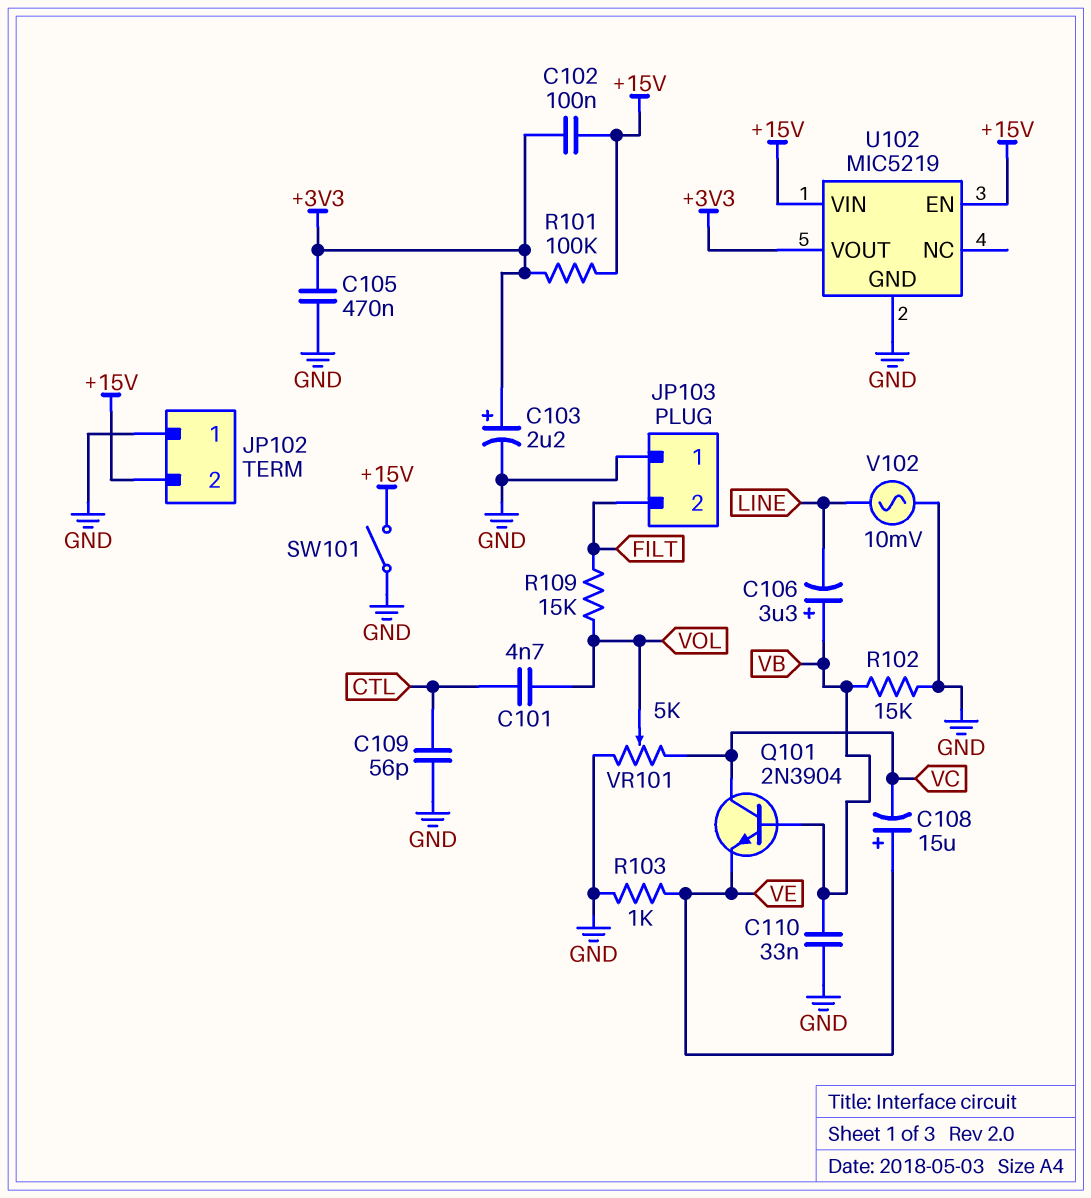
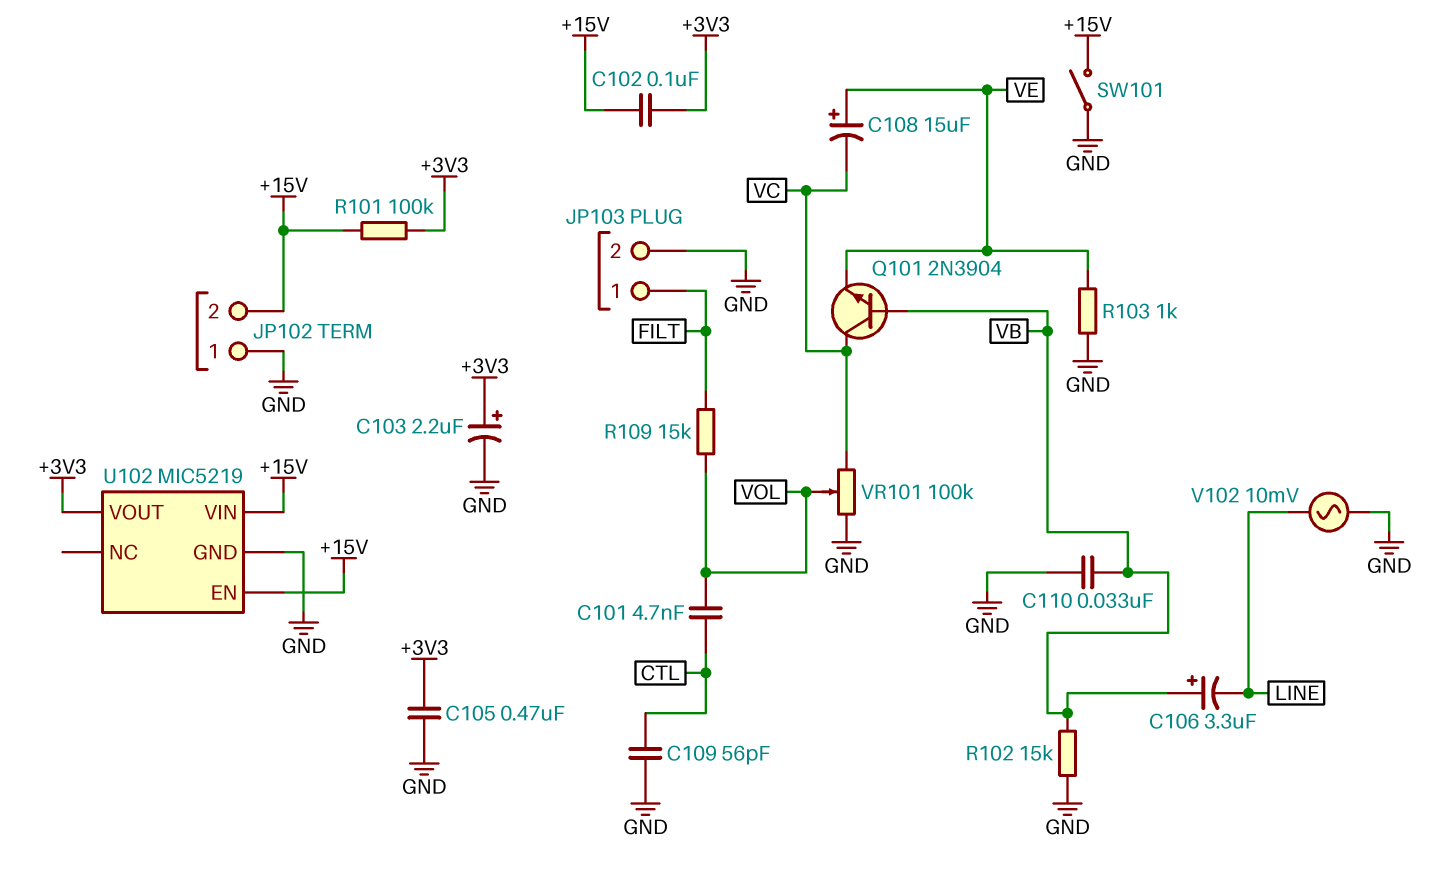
JP103 pin 1: GND -> FILT
JP103 pin 2: FILT -> GND
VR101: 5k (GND, VC, wiper VOL) -> 100k (GND, VC, wiper VOL)

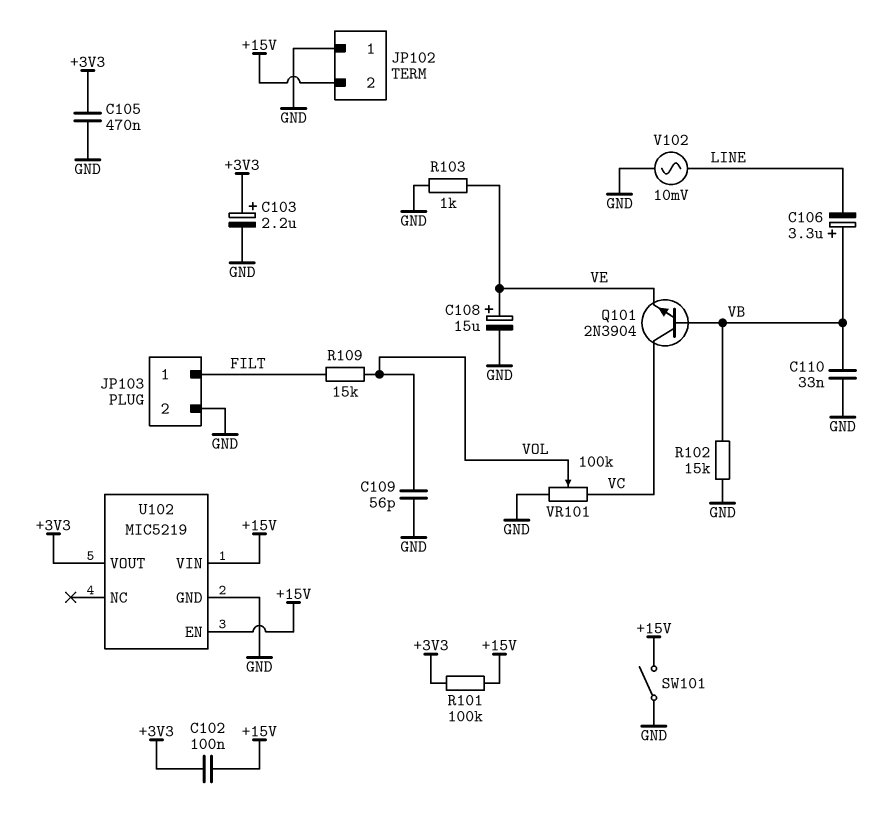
C101: 4.7nF (CTL, VOL) -> none
C108: 15uF (plus VE, minus VC) -> 15uF (plus VE, minus GND)
C109: 56pF (CTL, GND) -> 56pF (GND, VOL)

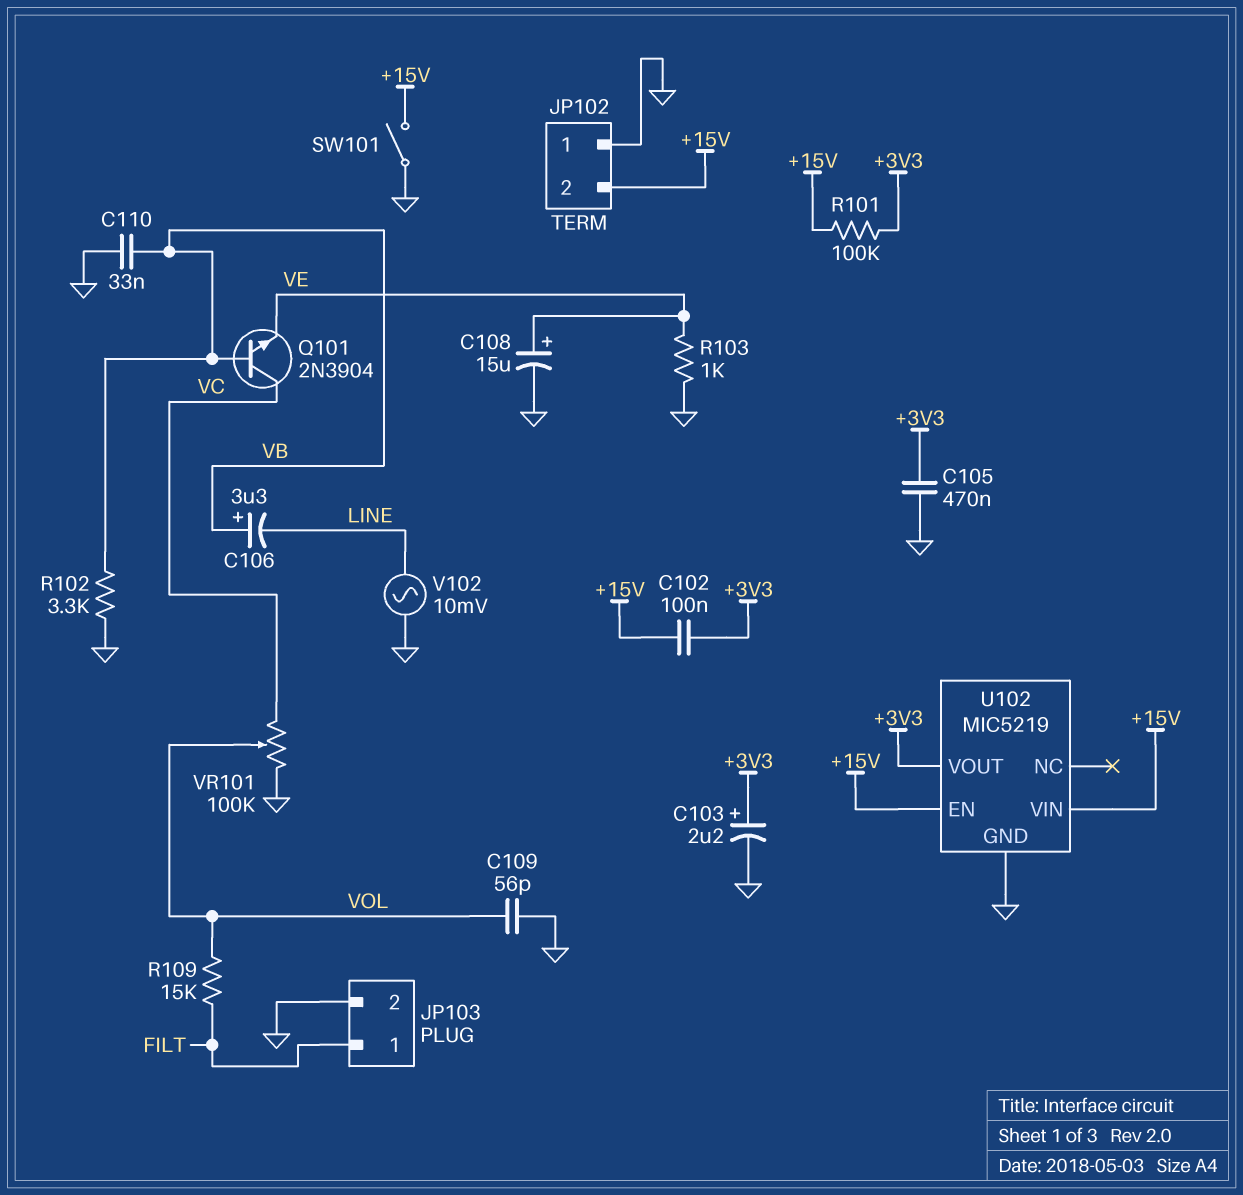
R102: 15k (GND, VB) -> 3.3k (GND, VB)

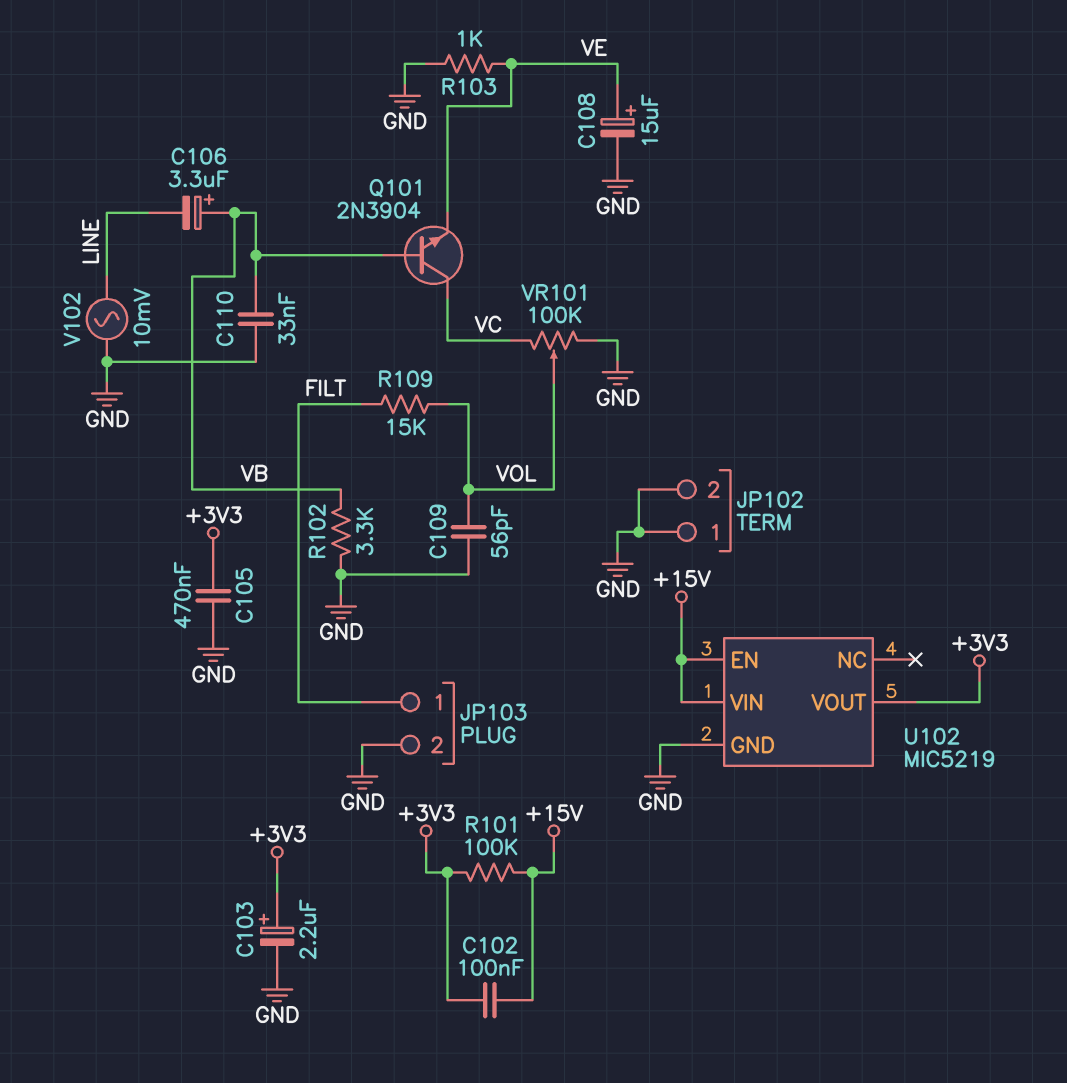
JP102 pin 2: +15V -> GND
SW101: switch (+15V, GND) -> none

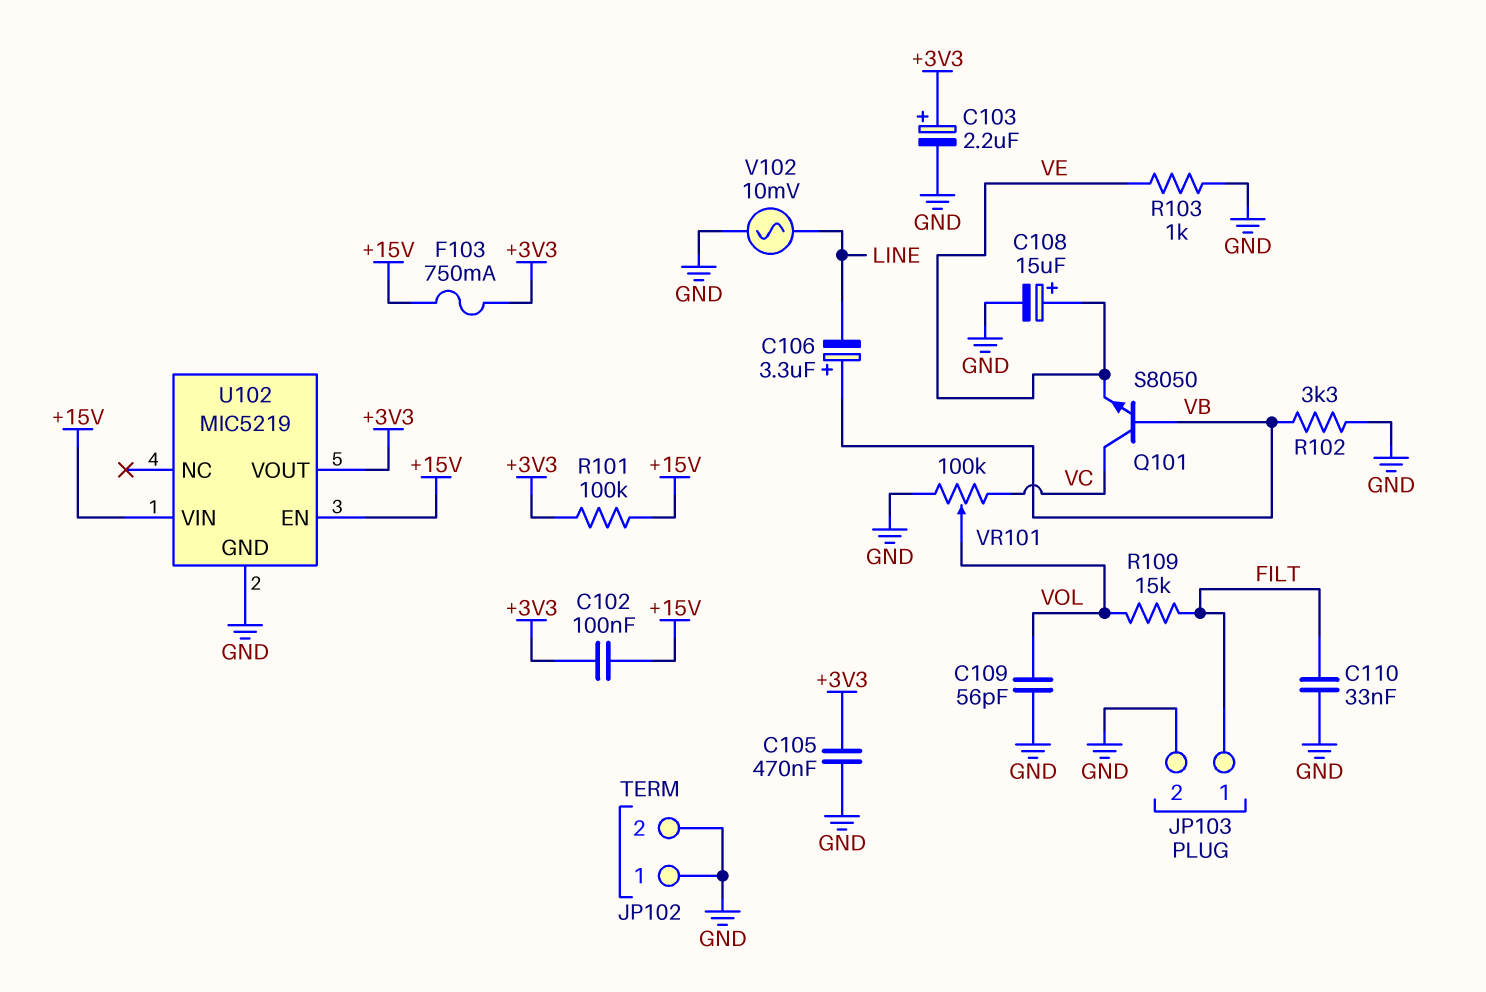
C110: 33nF (GND, VB) -> 33nF (FILT, GND)
F103: none -> 750mA (+3V3, +15V)
Q101: NPN 2N3904 (B VB, C VC, E VE) -> NPN S8050 (B VB, C VC, E VE)

